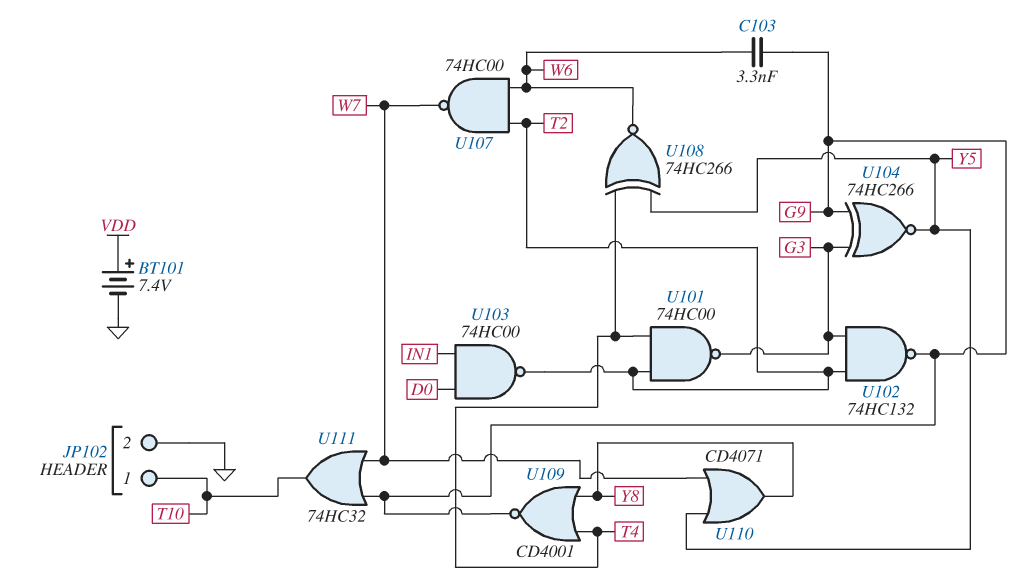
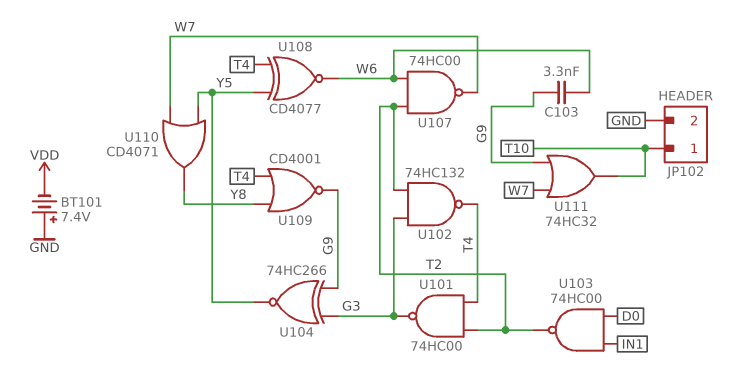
BT101: 7.4V (plus VDD, minus GND) -> 7.4V (plus GND, minus VDD)
U102: NAND 74HC132 (in G3, in T2, out G9) -> NAND 74HC132 (in G3, in T2, out T4)
U108: XNOR 74HC266 (in T4, in Y5, out W6) -> XNOR CD4077 (in T4, in Y5, out W6)

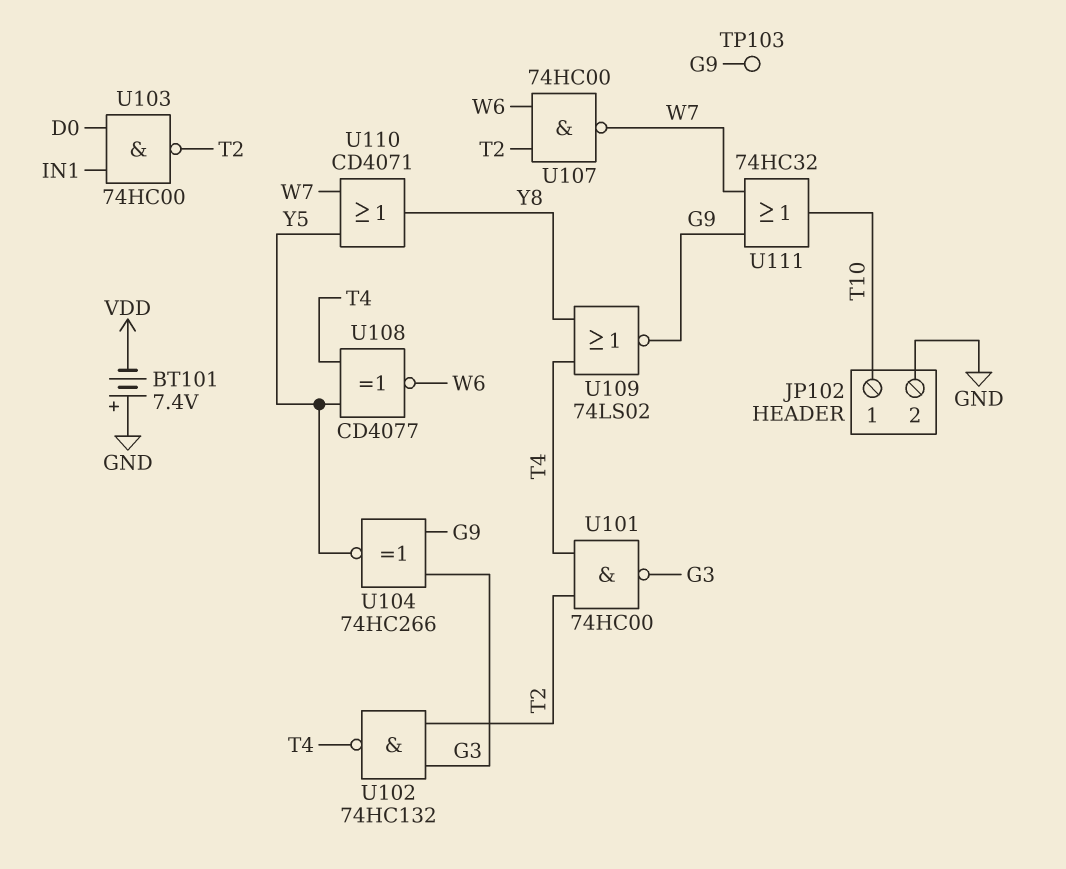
C103: 3.3nF (G9, W6) -> none
TP103: none -> test point (G9)
U109: NOR CD4001 (in T4, in Y8, out G9) -> NOR 74LS02 (in T4, in Y8, out G9)

